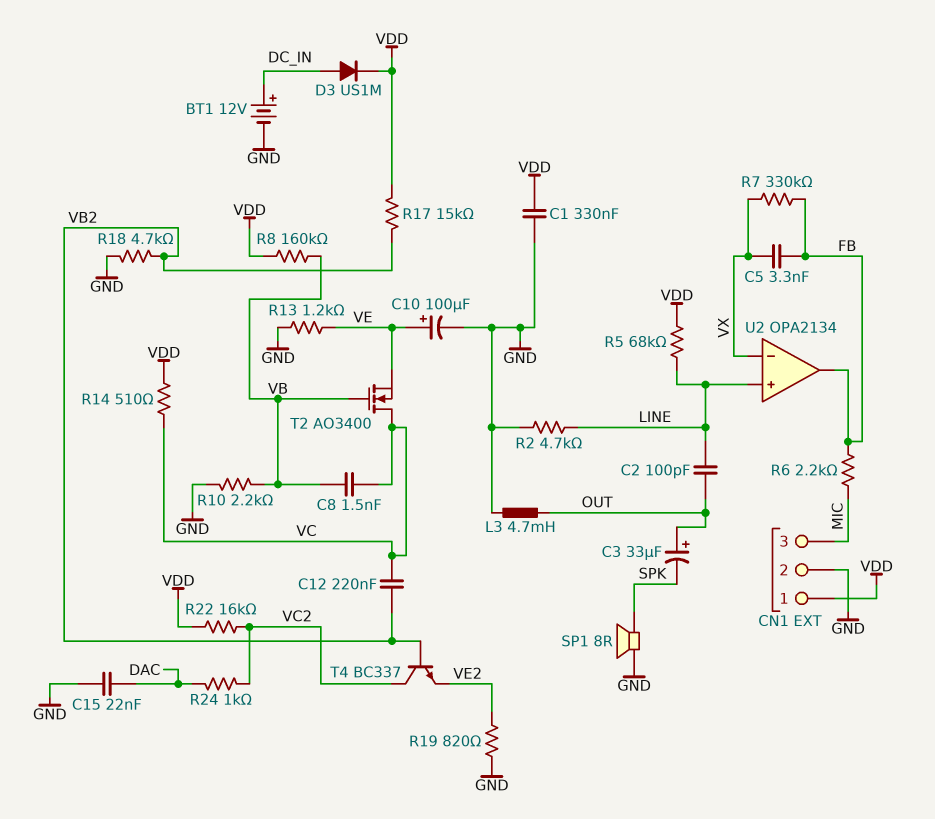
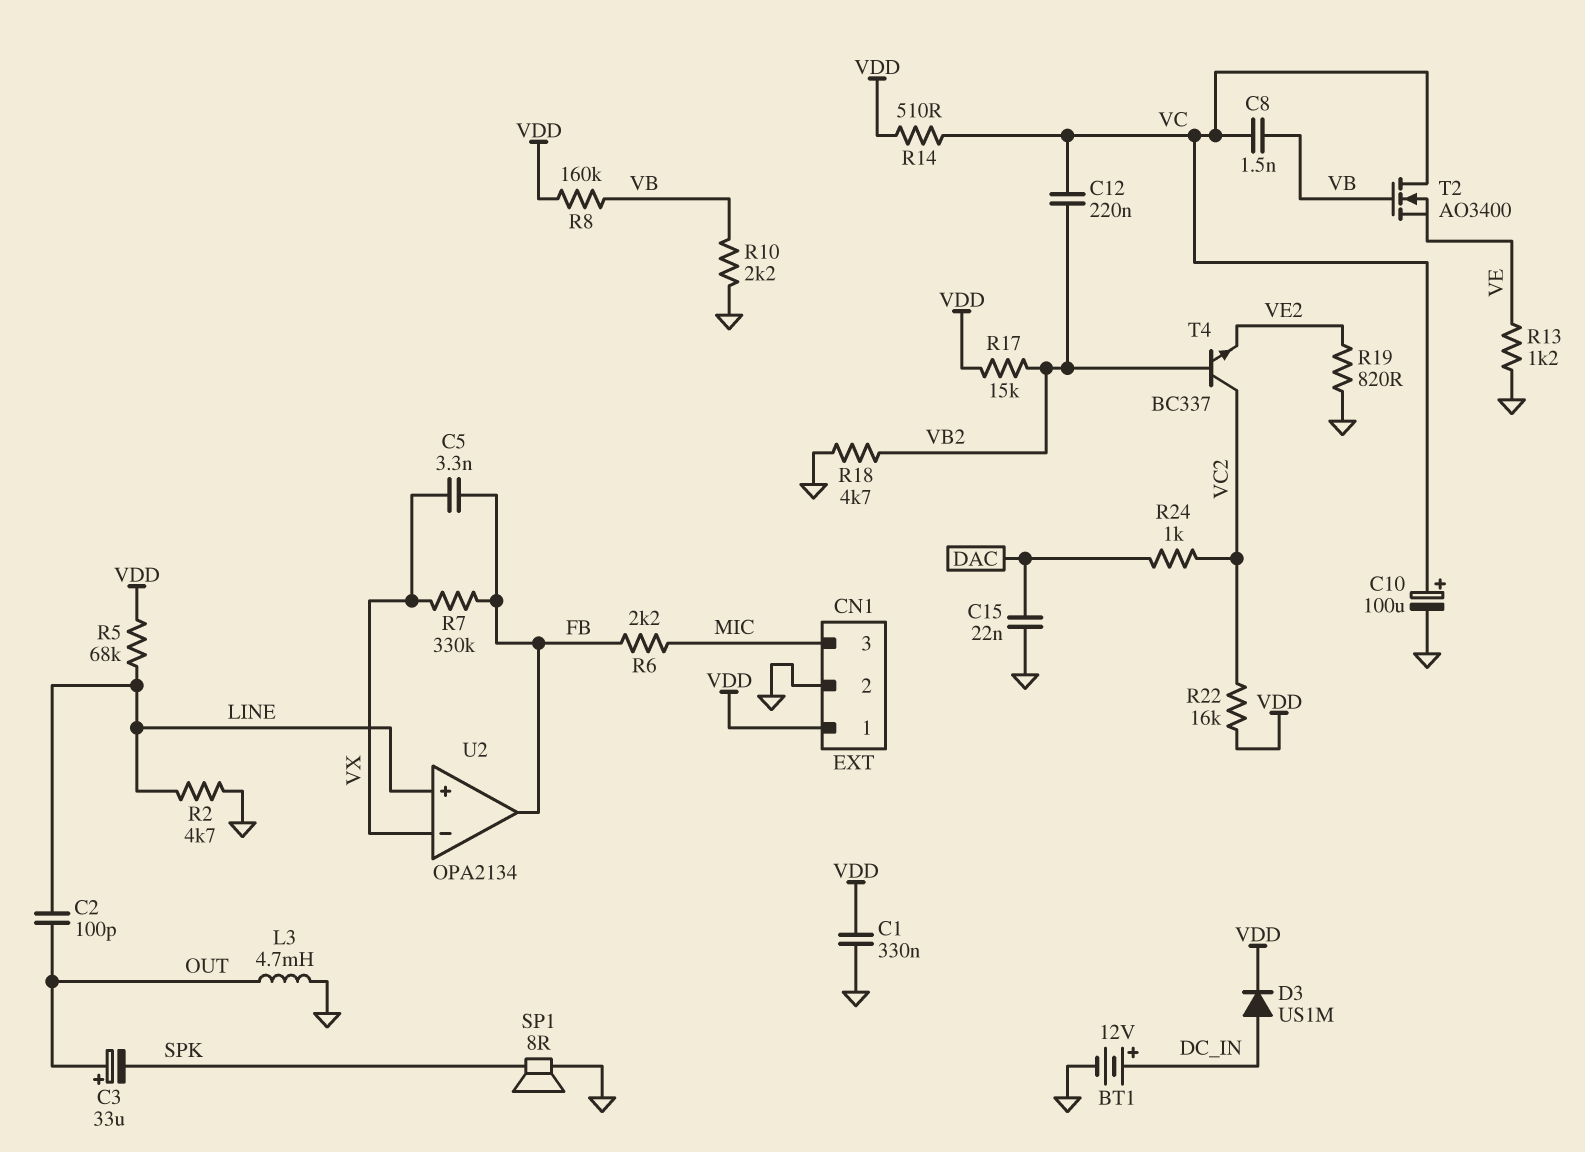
C10: 100uF (plus VE, minus GND) -> 100uF (plus VC, minus GND)

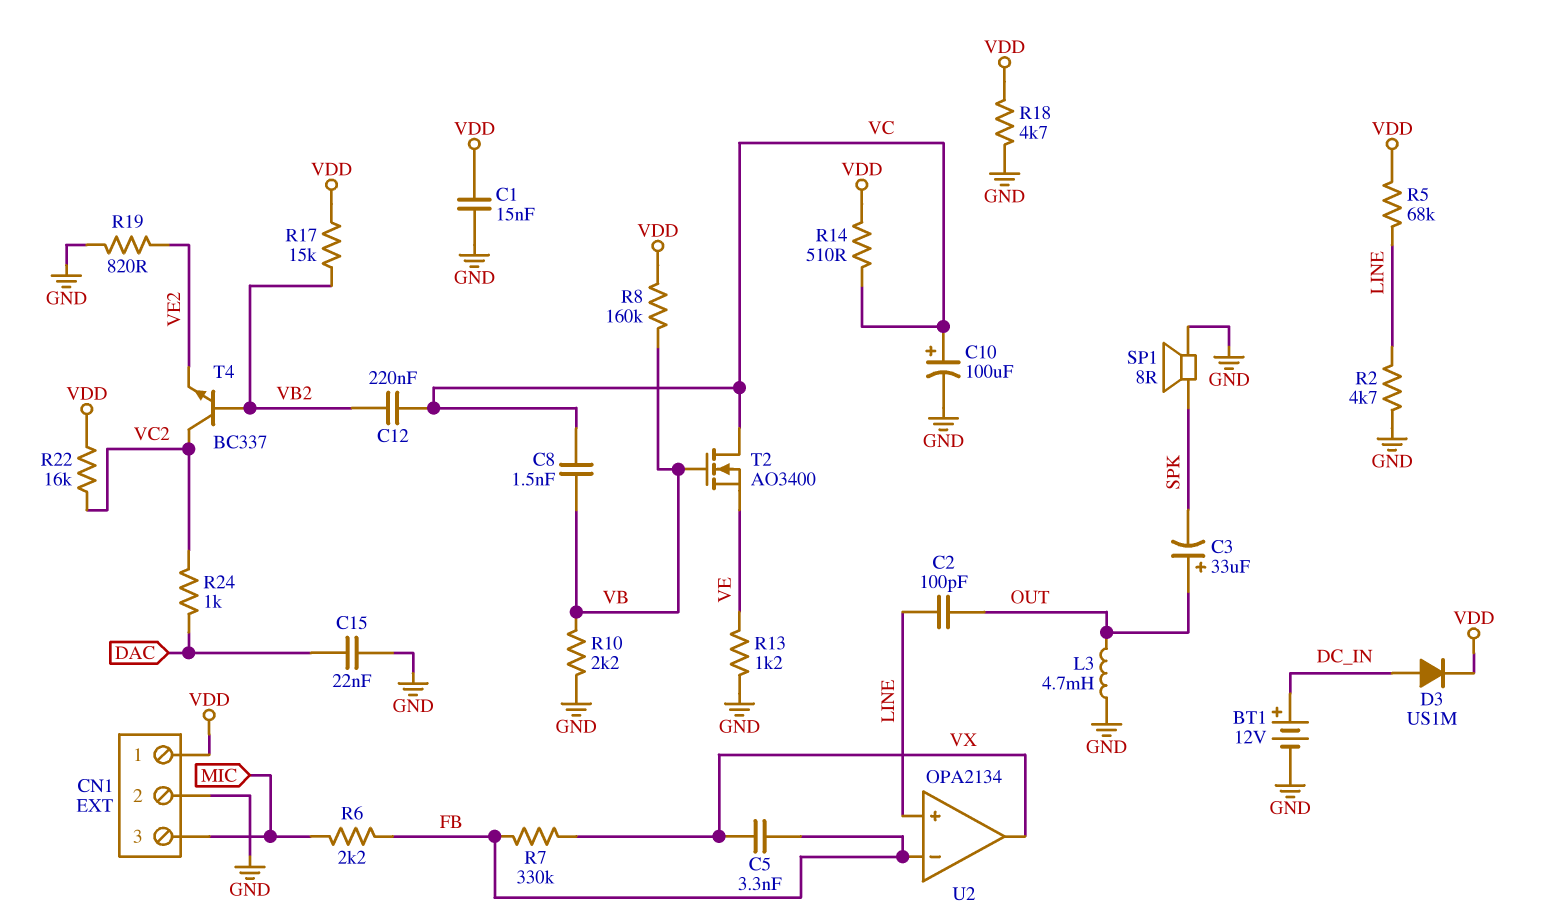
C1: 330nF (GND, VDD) -> 15nF (GND, VDD)
R18: 4.7k (GND, VB2) -> 4.7k (GND, VDD)
U2 pin in-: VX -> FB
U2 pin out: FB -> VX

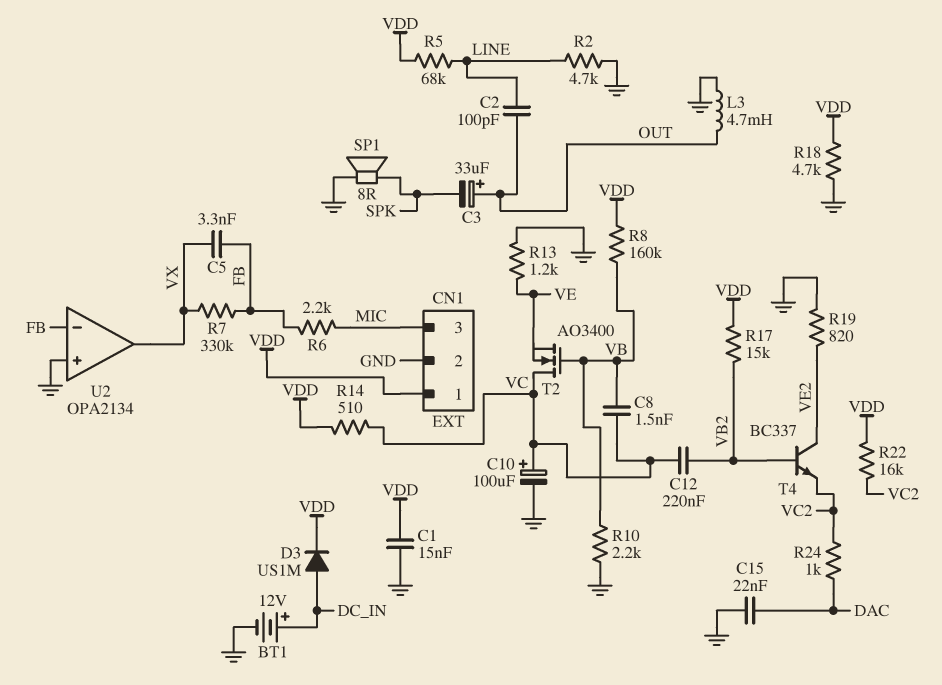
T4: NPN BC337 (B VB2, C VC2, E VE2) -> NPN BC337 (B VB2, C VE2, E VC2)
U2 pin in+: LINE -> GND

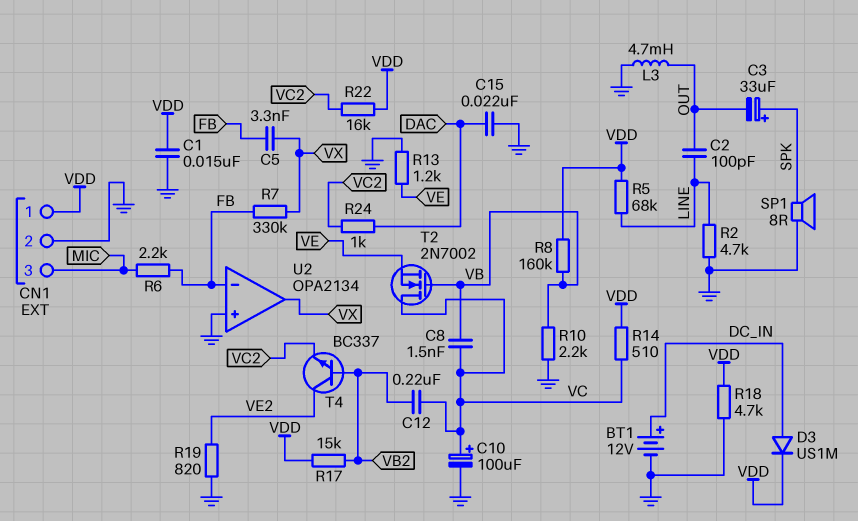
C3: 33uF (plus OUT, minus SPK) -> 33uF (plus SPK, minus OUT)
T2: NMOS AO3400 (G VB, D VC, S VE) -> NMOS 2N7002 (G VB, D VC, S VE)

